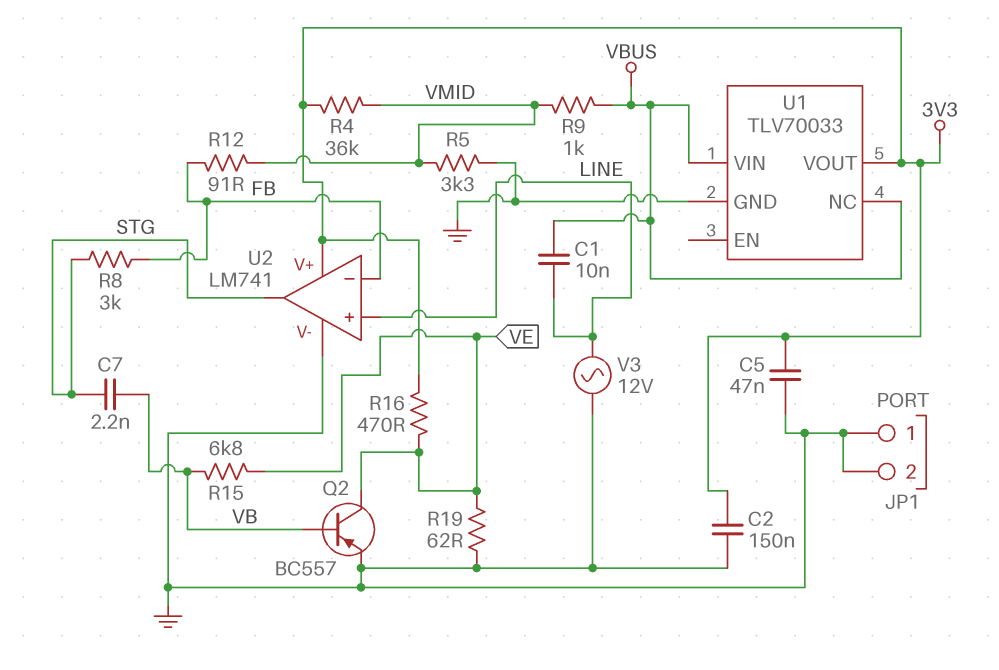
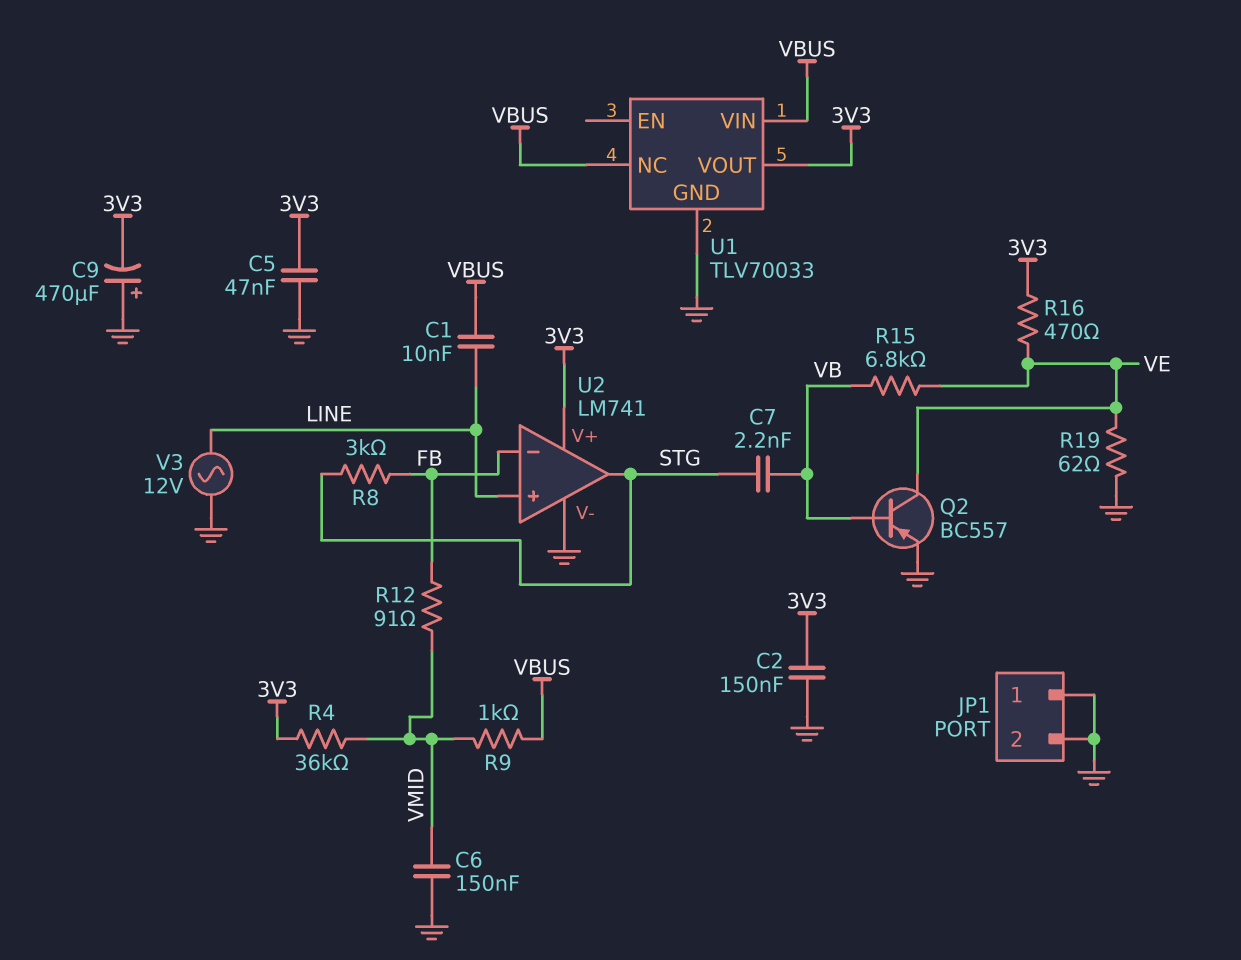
C6: none -> 150nF (GND, VMID)
C9: none -> 470uF (plus GND, minus 3V3)
R5: 3.3k (GND, VMID) -> none

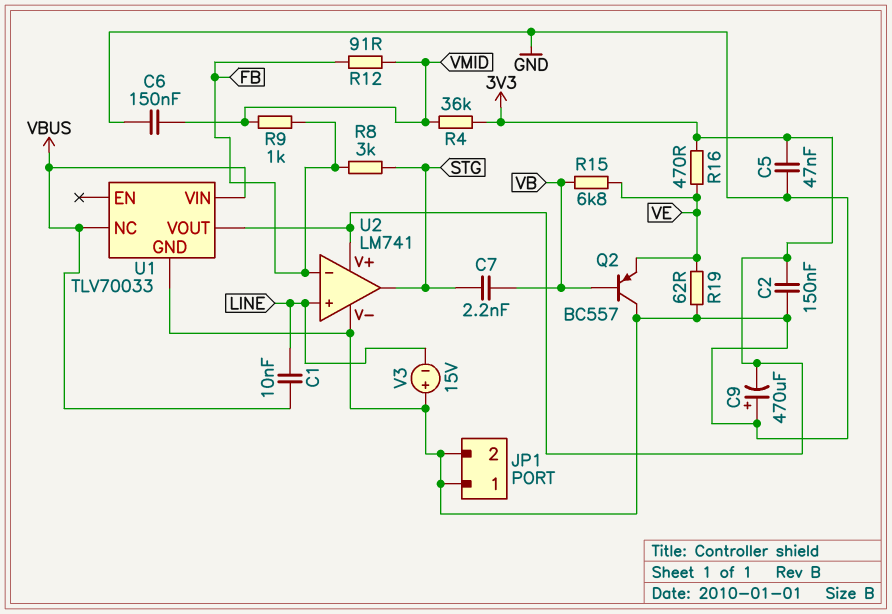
Q2: PNP BC557 (B VB, C VE, E GND) -> PNP BC557 (B VB, C GND, E VE)
R9: 1k (VBUS, VMID) -> 1k (FB, VMID)
V3: AC 12V (GND, LINE) -> 15V (plus GND, minus LINE)

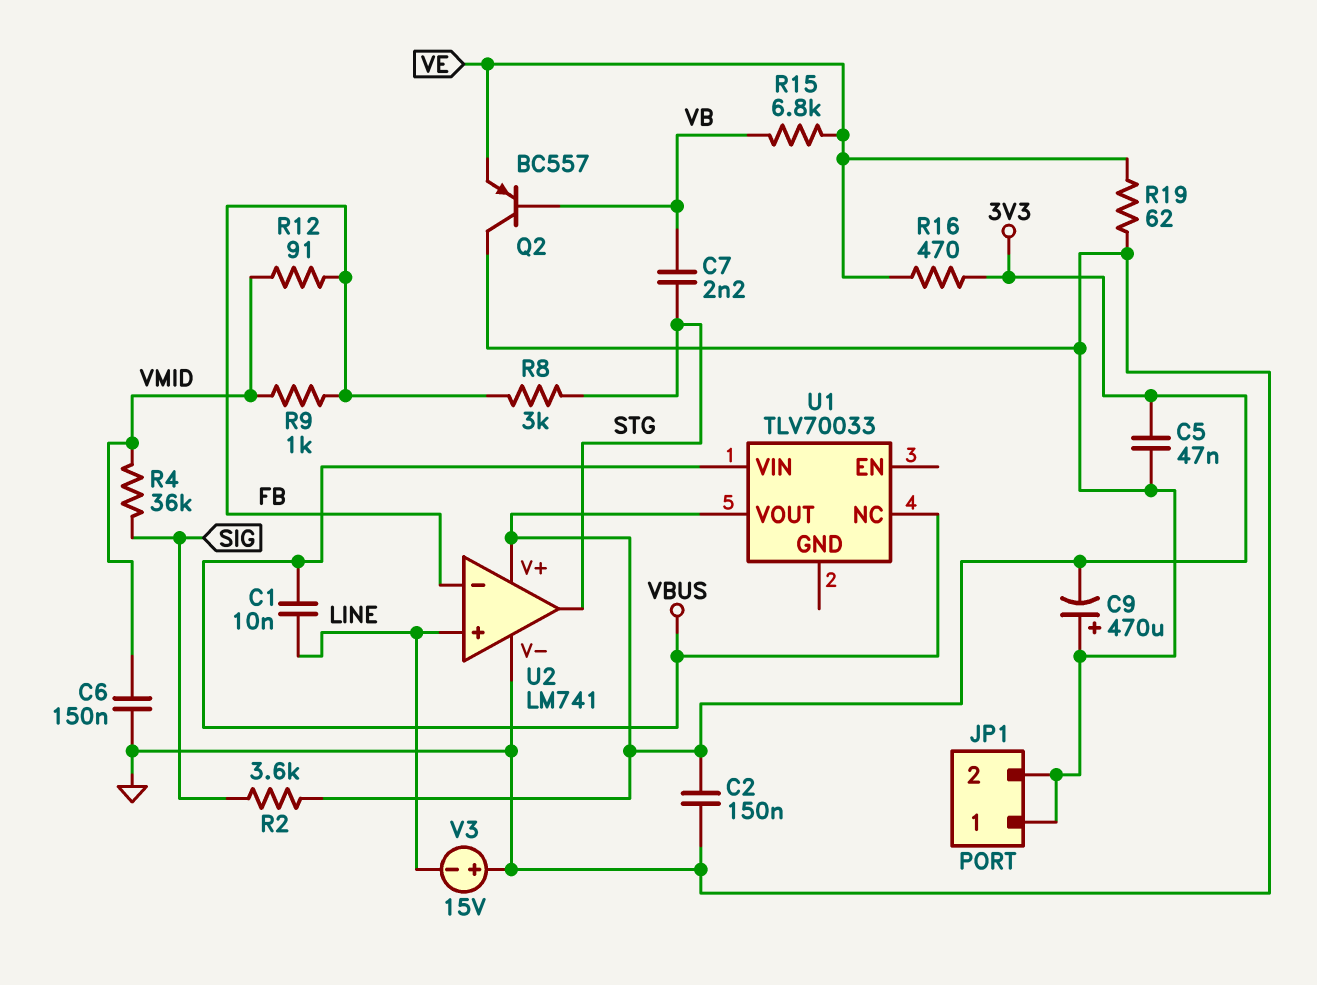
R2: none -> 3.6k (3V3, SIG)
R4: 36k (3V3, VMID) -> 36k (SIG, VMID)
U1 pin GND: GND -> none

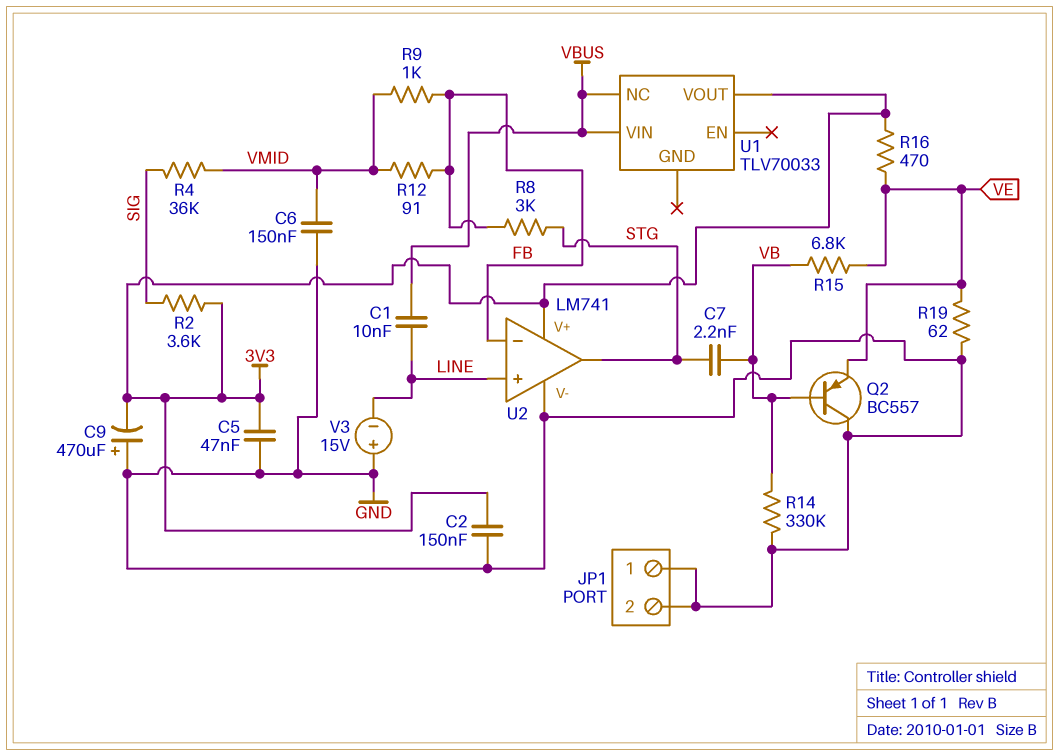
R14: none -> 330k (GND, VB)

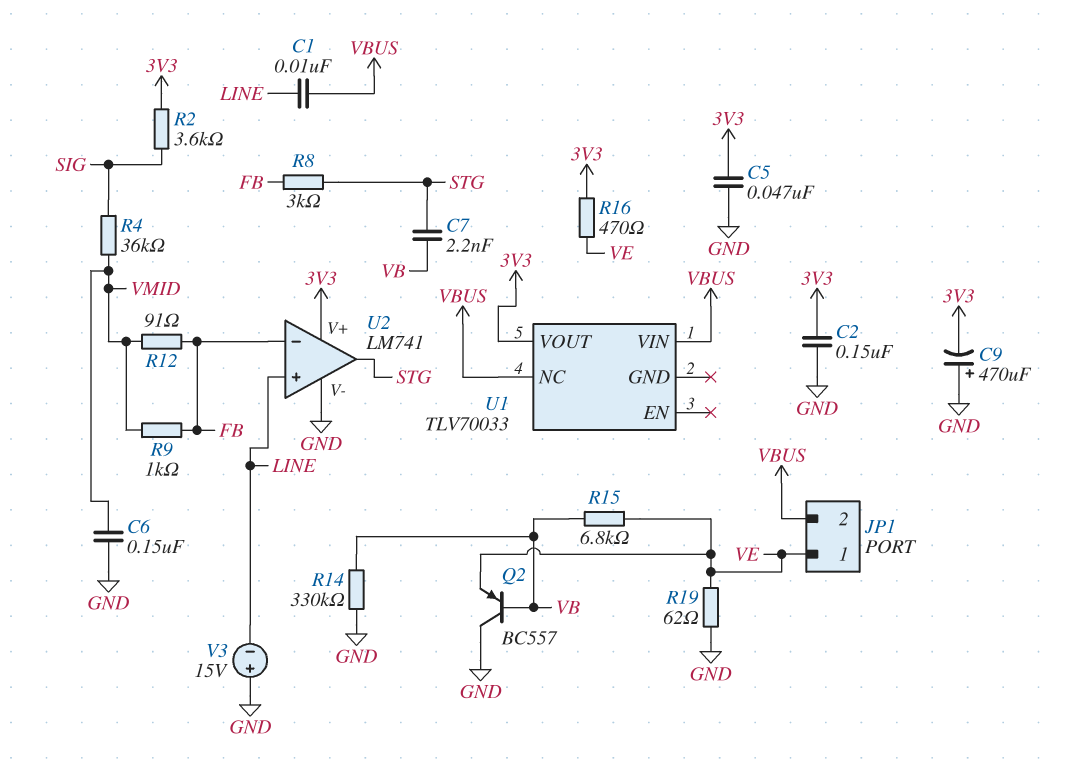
JP1 pin 1: GND -> VE
JP1 pin 2: GND -> VBUS

